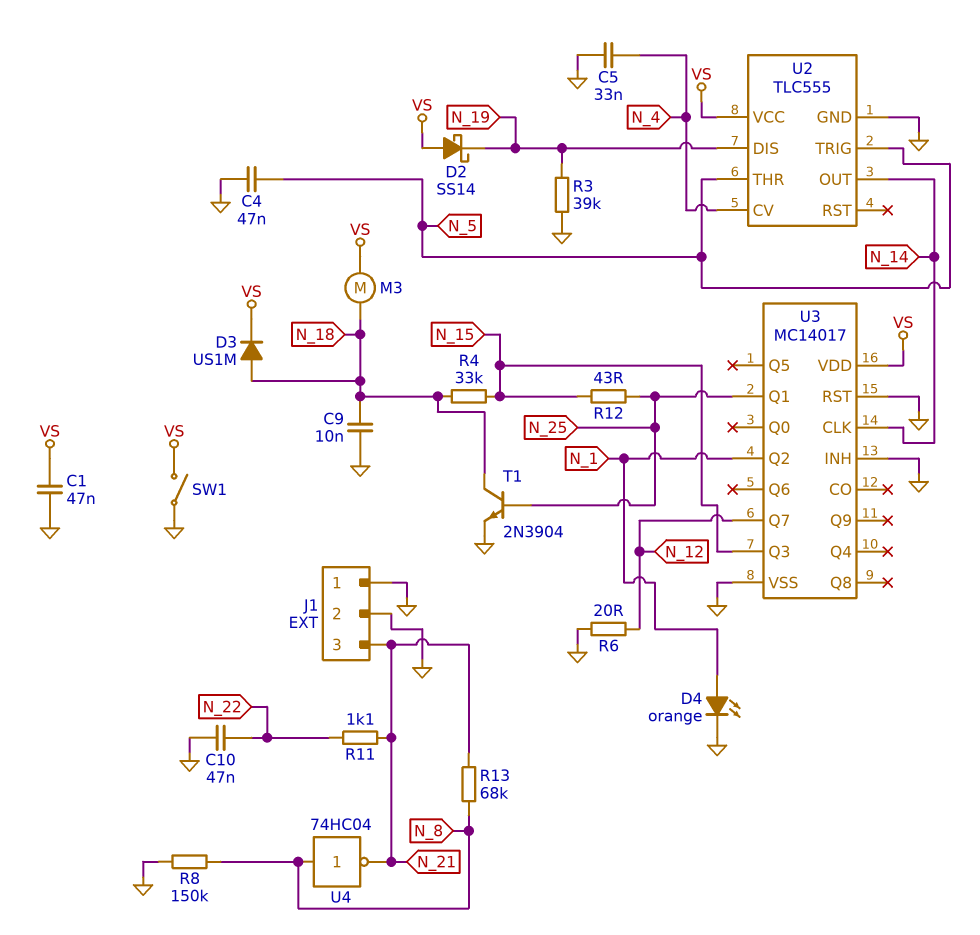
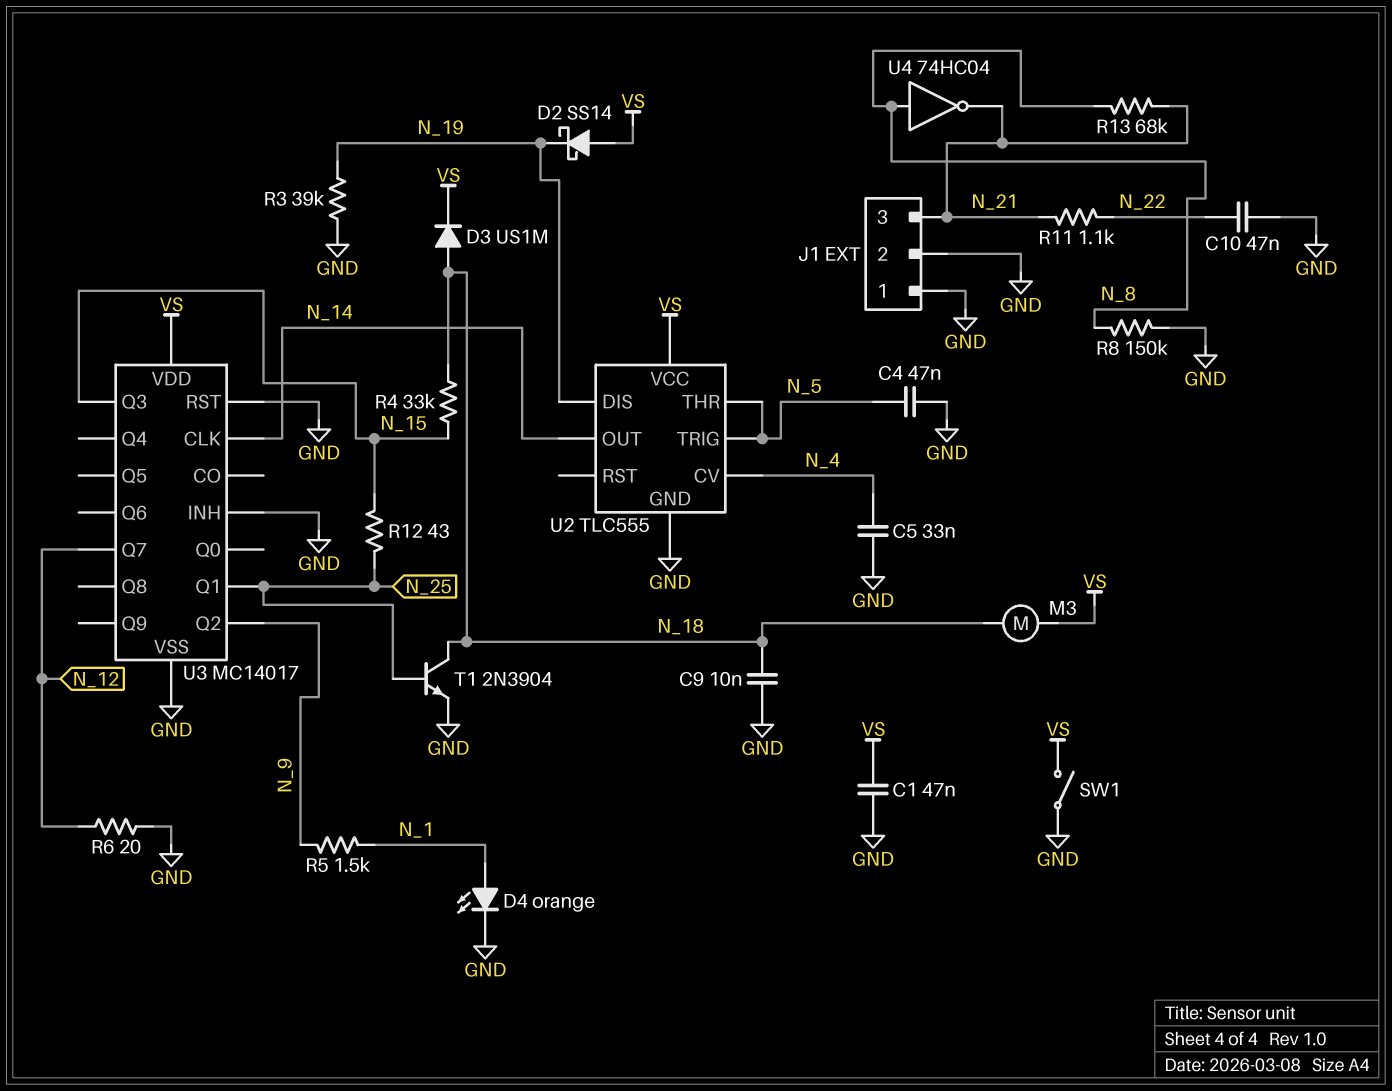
R5: none -> 1.5k (N_1, N_9)
U3 pin Q2: N_1 -> N_9

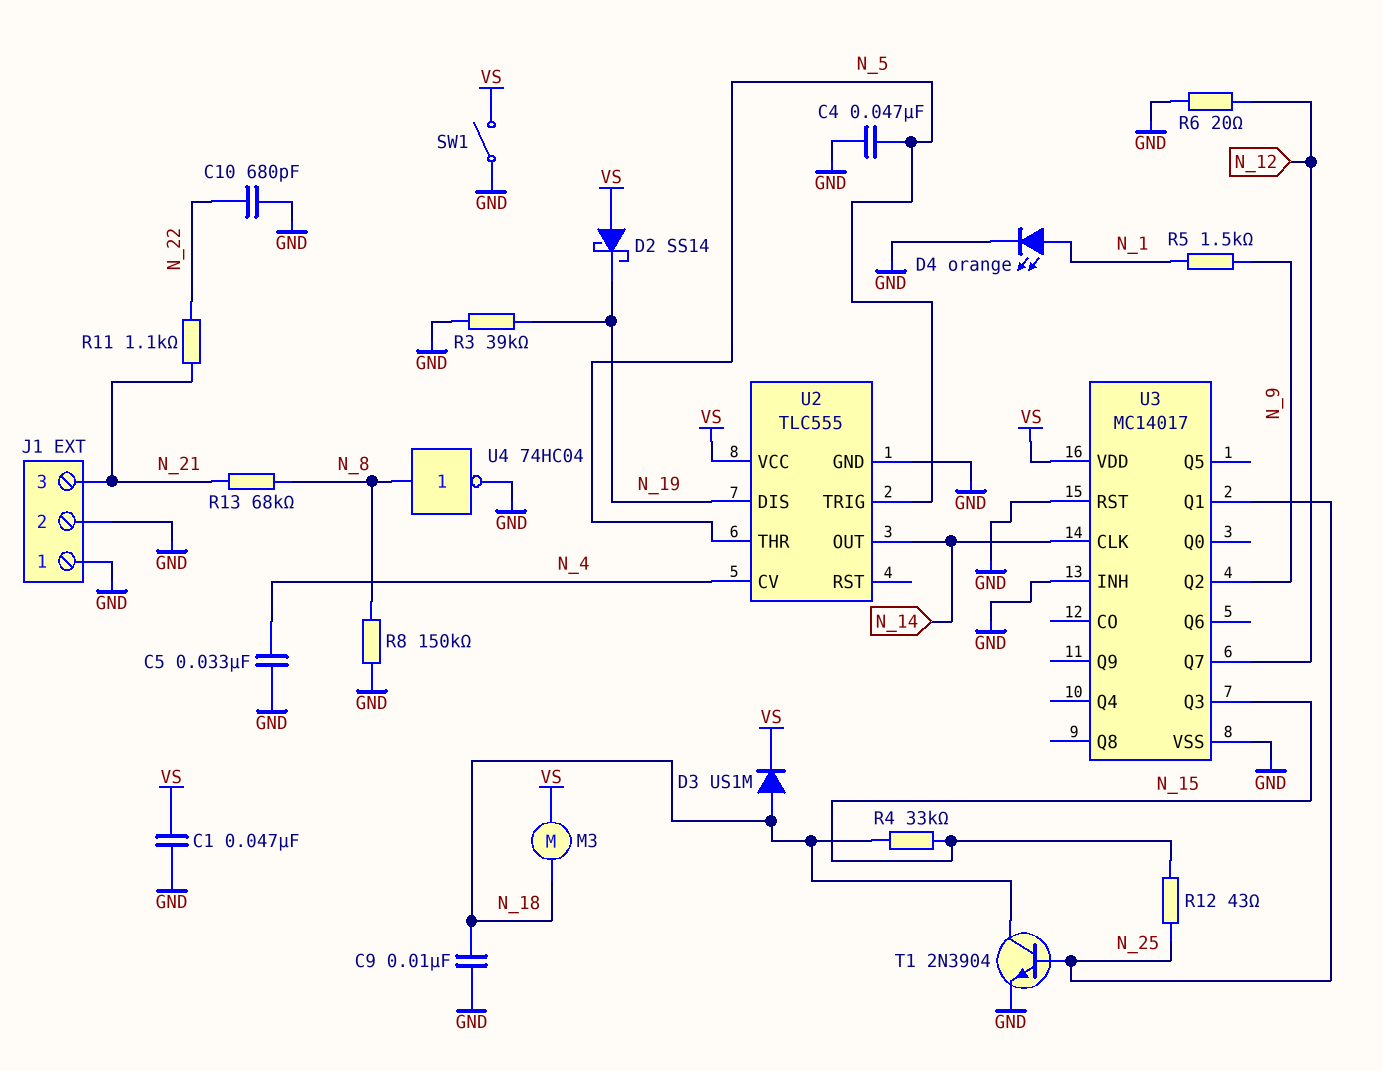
C10: 47nF (GND, N_22) -> 680pF (GND, N_22)
U4: NOT 74HC04 (in N_8, out N_21) -> NOT 74HC04 (in N_8, out GND)

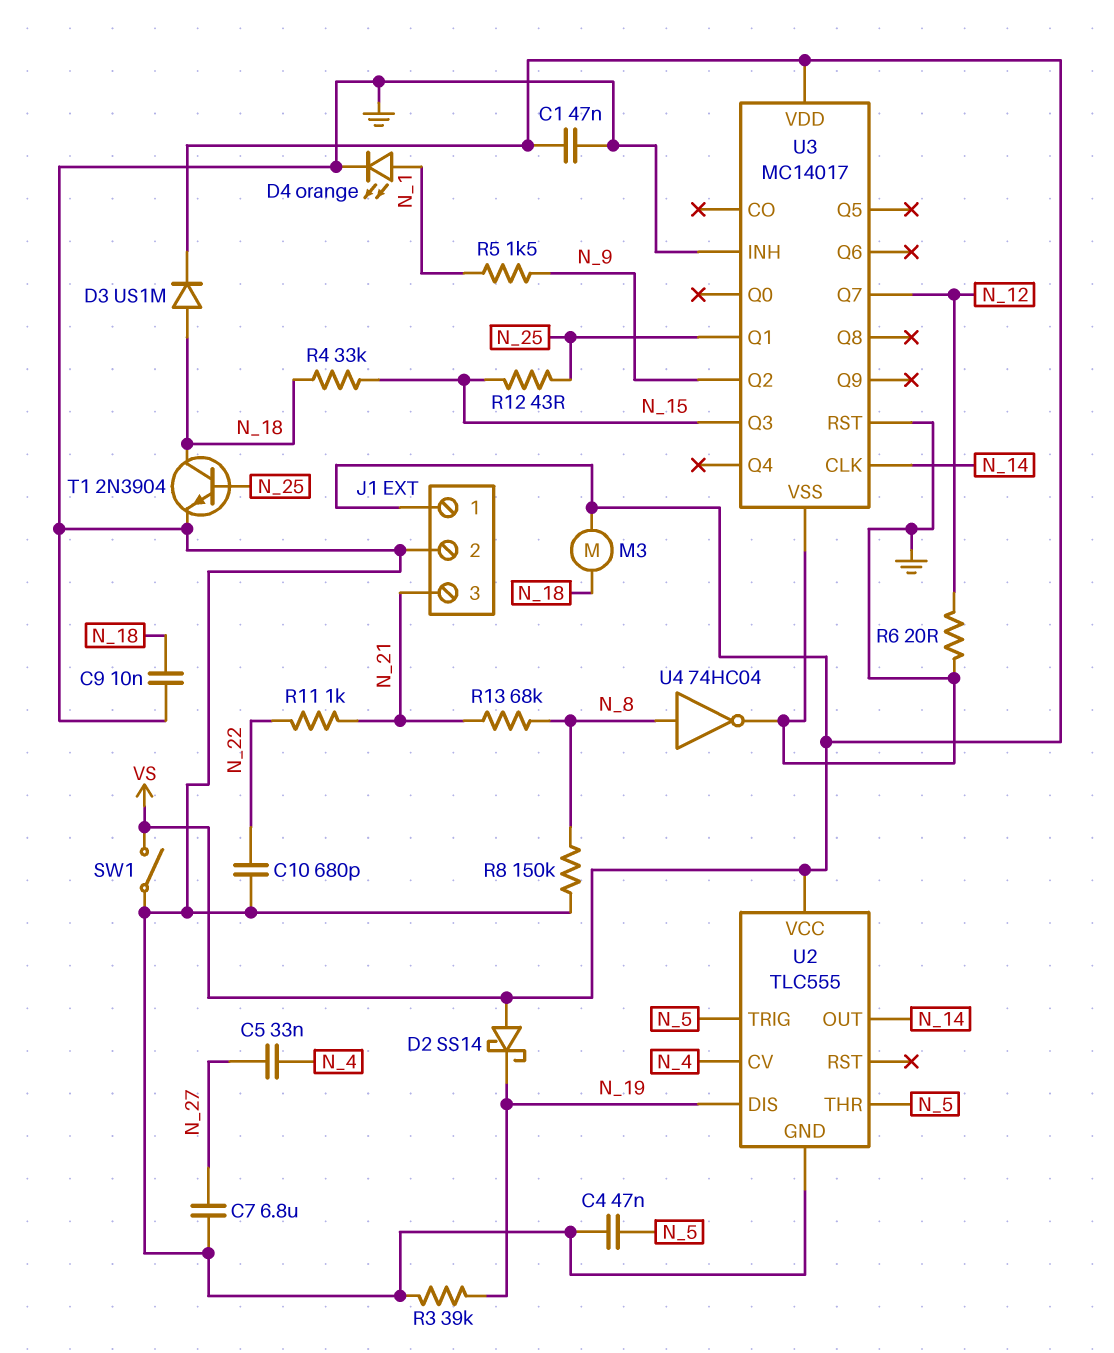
C5: 33nF (GND, N_4) -> 33nF (N_4, N_27)
C7: none -> 6.8uF (GND, N_27)
J1 pin 1: GND -> VS
R11: 1.1k (N_21, N_22) -> 1k (N_21, N_22)

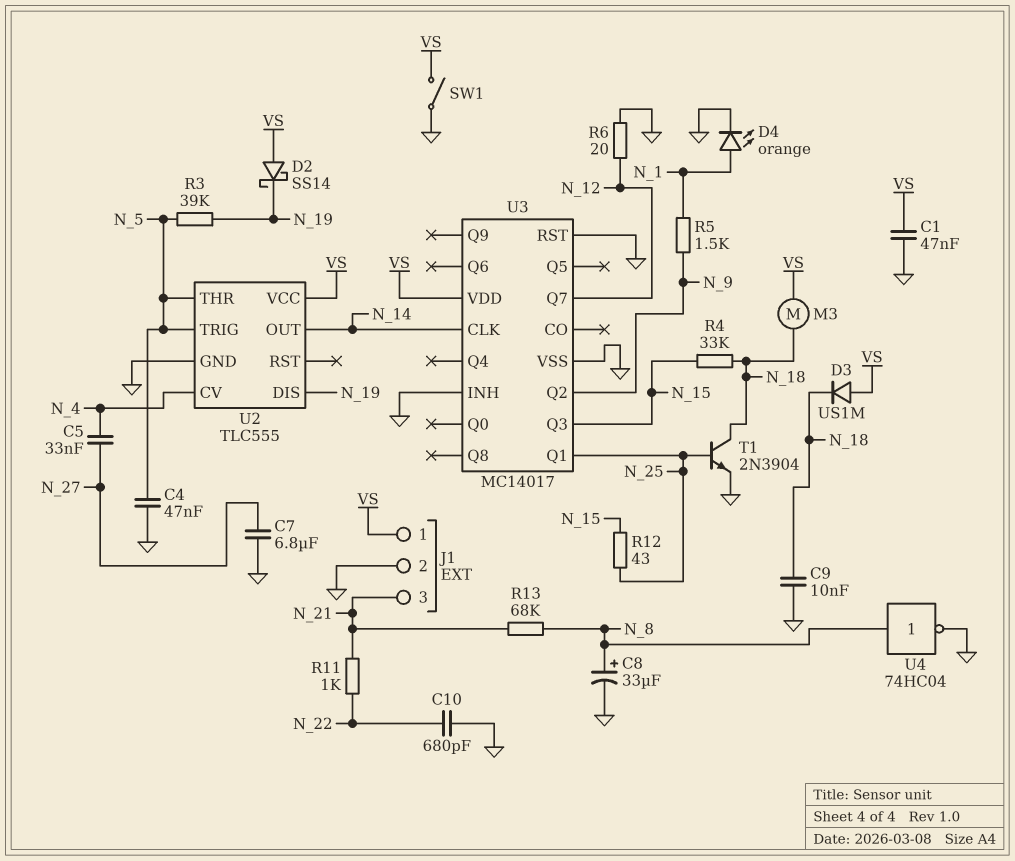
C8: none -> 33uF (plus N_8, minus GND)
D3: diode US1M (A N_18, K VS) -> diode US1M (A VS, K N_18)
R3: 39k (GND, N_19) -> 39k (N_5, N_19)
R8: 150k (GND, N_8) -> none

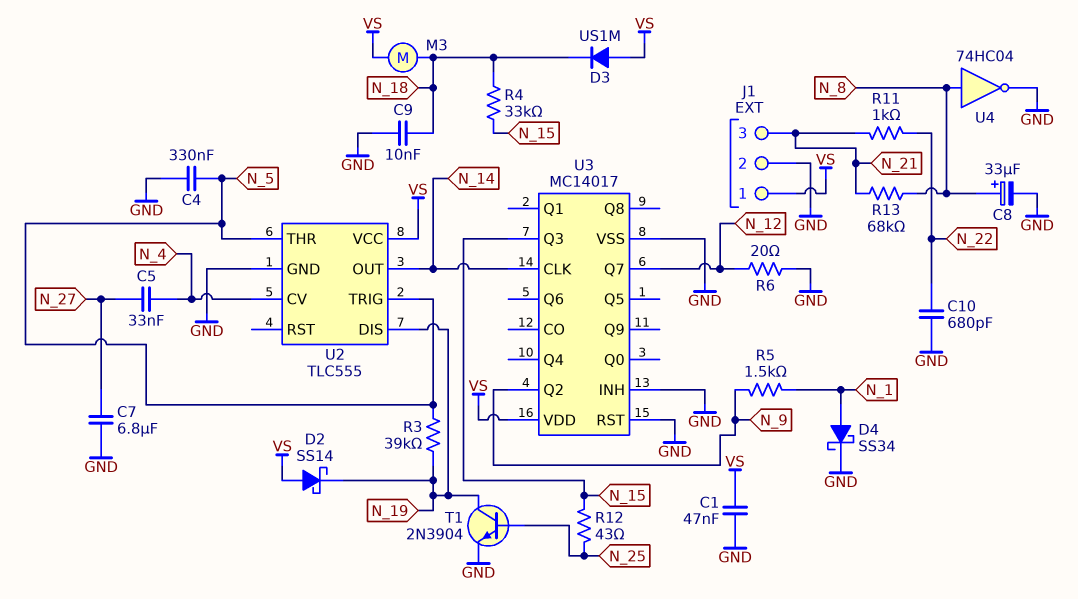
C4: 47nF (GND, N_5) -> 330nF (GND, N_5)
D4: LED orange (A N_1, K GND) -> schottky SS34 (A N_1, K GND)
SW1: switch (GND, VS) -> none
T1: NPN 2N3904 (B N_25, C N_18, E GND) -> NPN 2N3904 (B N_25, C N_19, E GND)
U3 pin Q1: N_25 -> none

